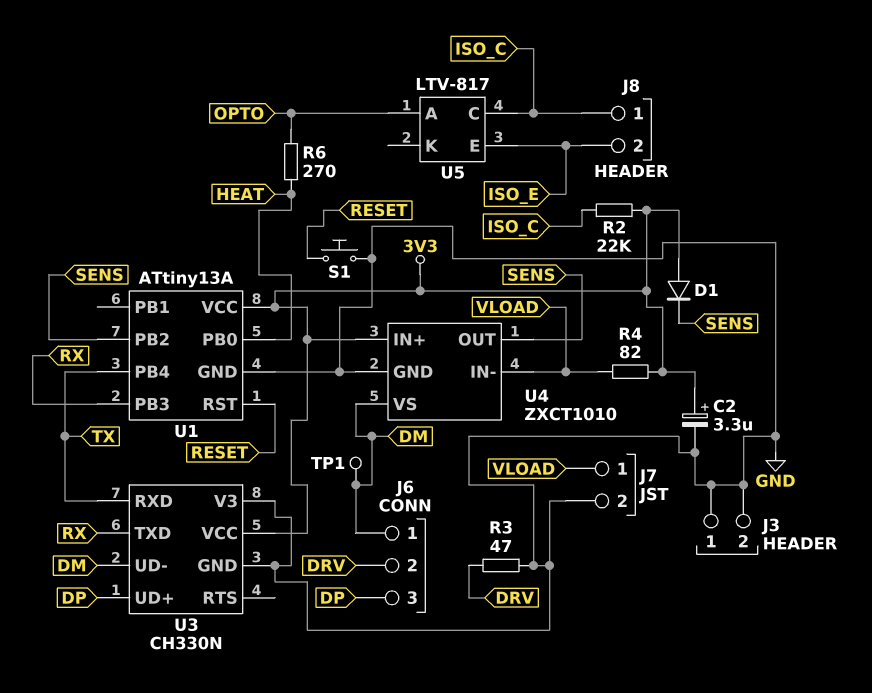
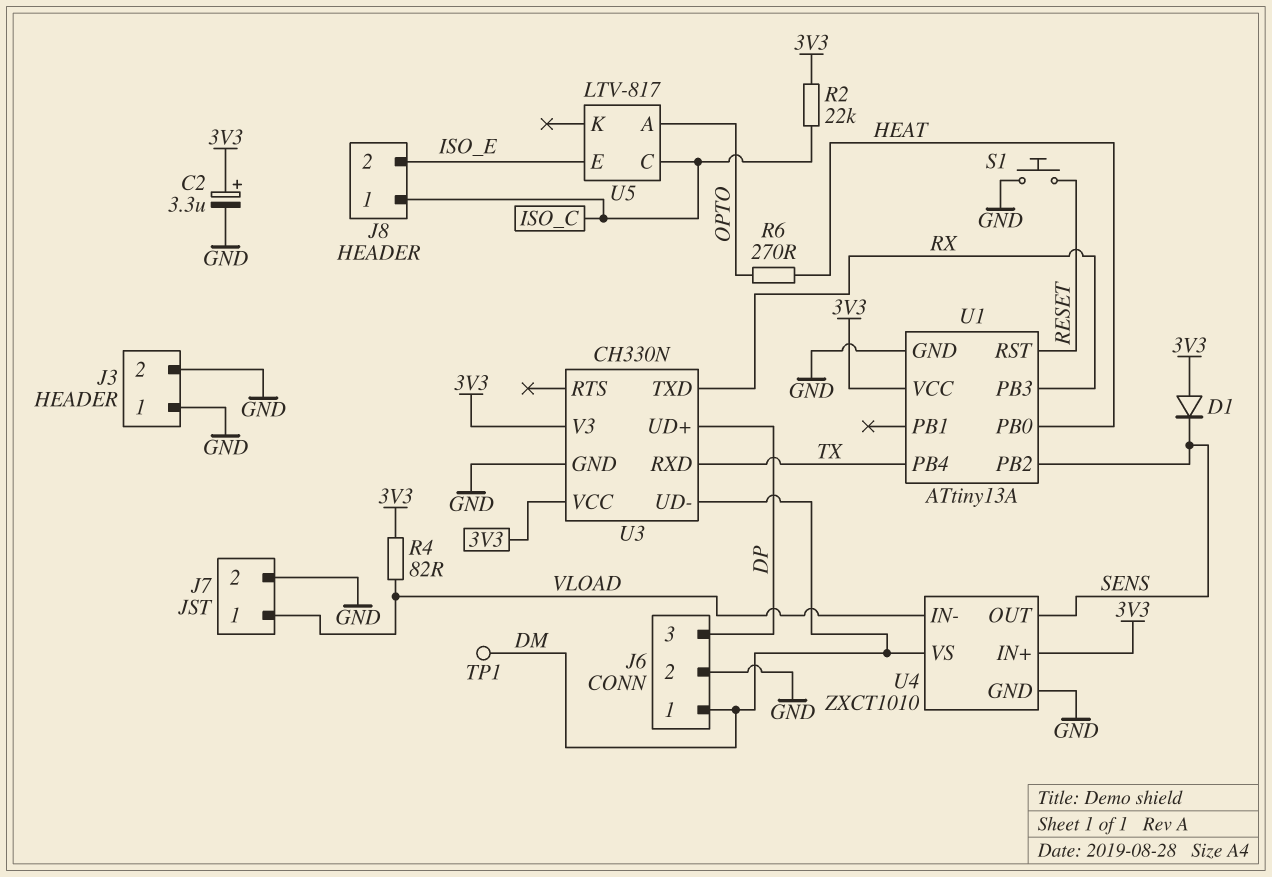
J6 pin 2: DRV -> GND
R3: 47 (DRV, GND) -> none
U3 pin V3: GND -> 3V3

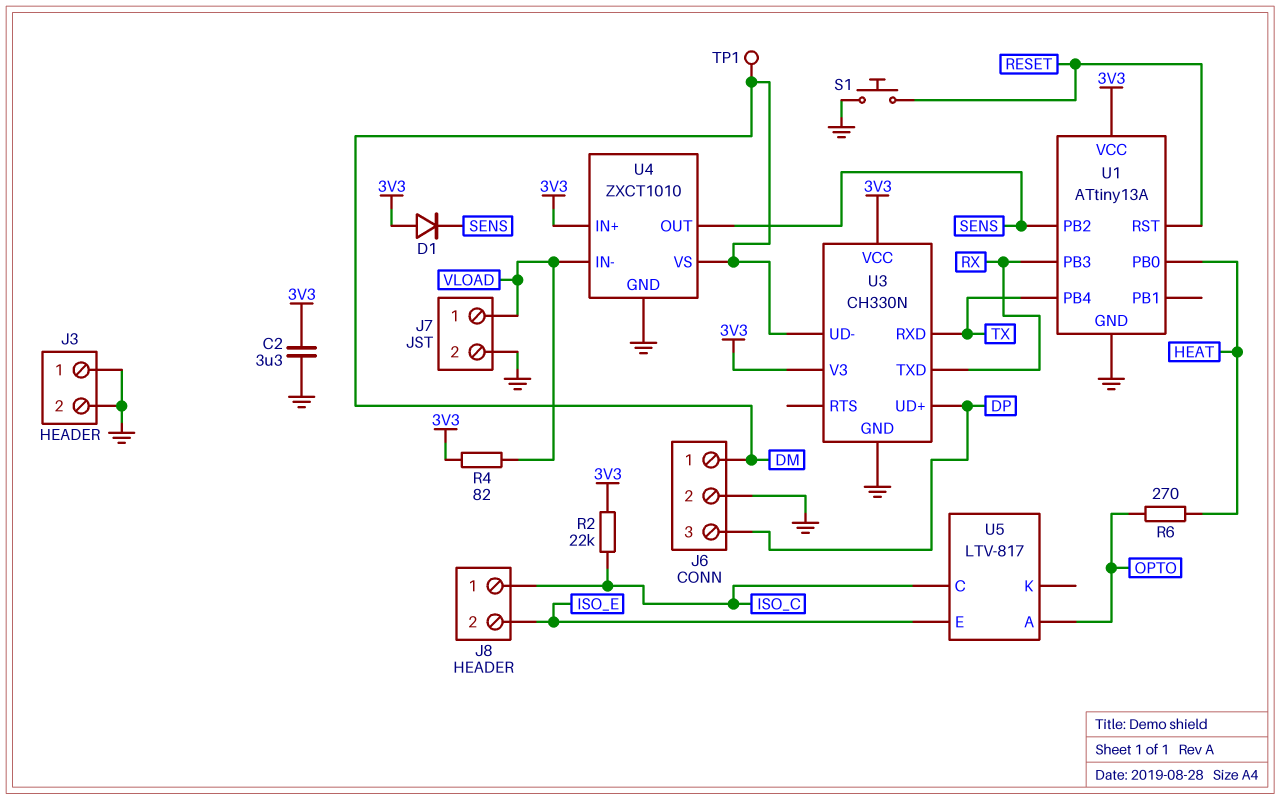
C2: 3.3uF (plus 3V3, minus GND) -> 3.3uF (3V3, GND)

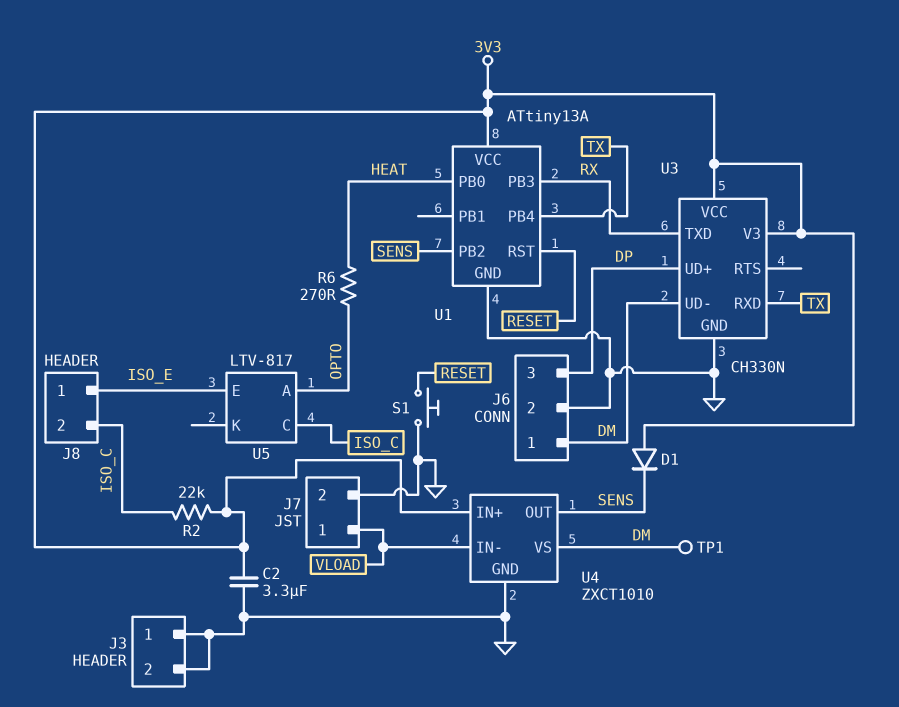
J8 pin 1: ISO_C -> ISO_E
J8 pin 2: ISO_E -> ISO_C
R4: 82 (3V3, VLOAD) -> none

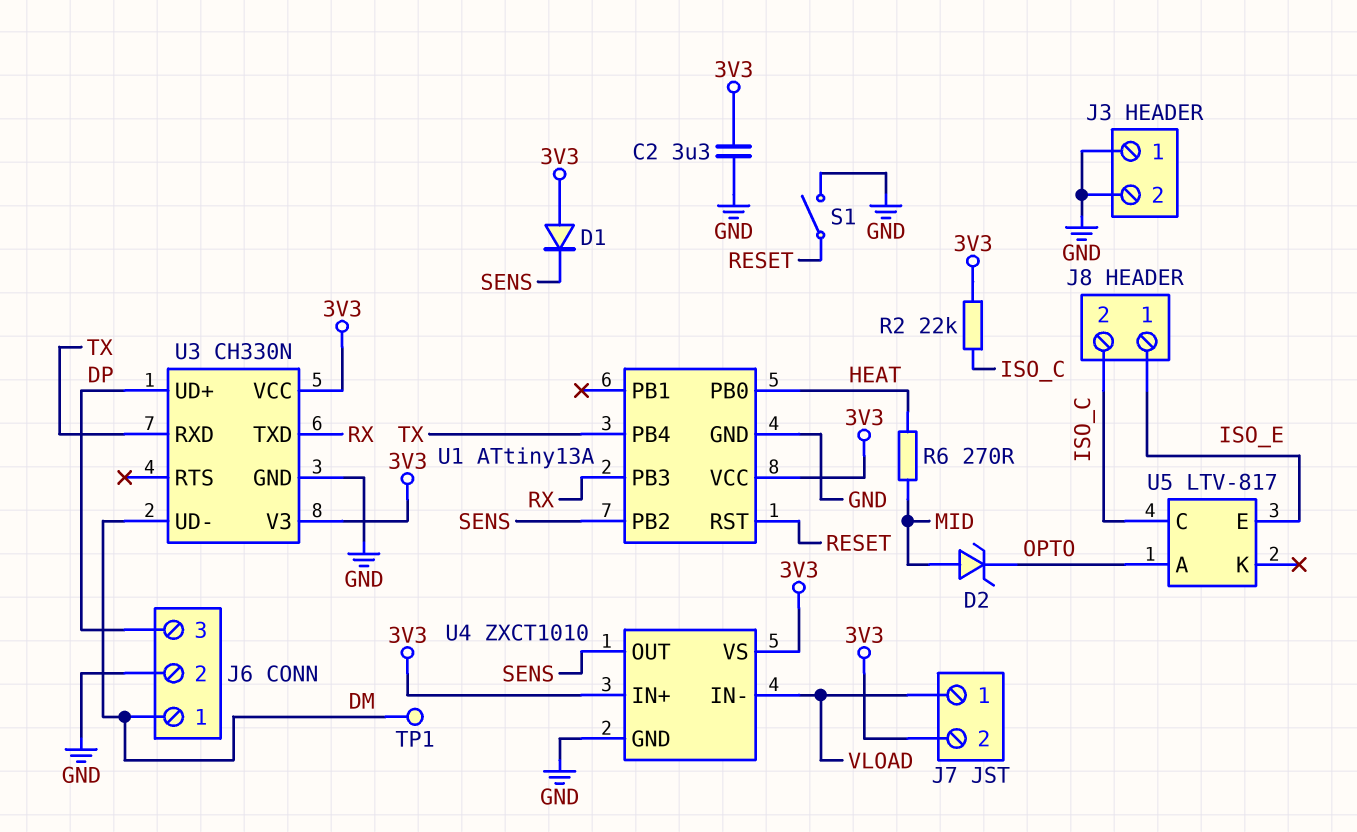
D2: none -> zener (A MID, K OPTO)
J7 pin 2: GND -> 3V3
R6: 270 (HEAT, OPTO) -> 270 (HEAT, MID)
S1: button (GND, RESET) -> switch (GND, RESET)
U4 pin VS: DM -> 3V3

